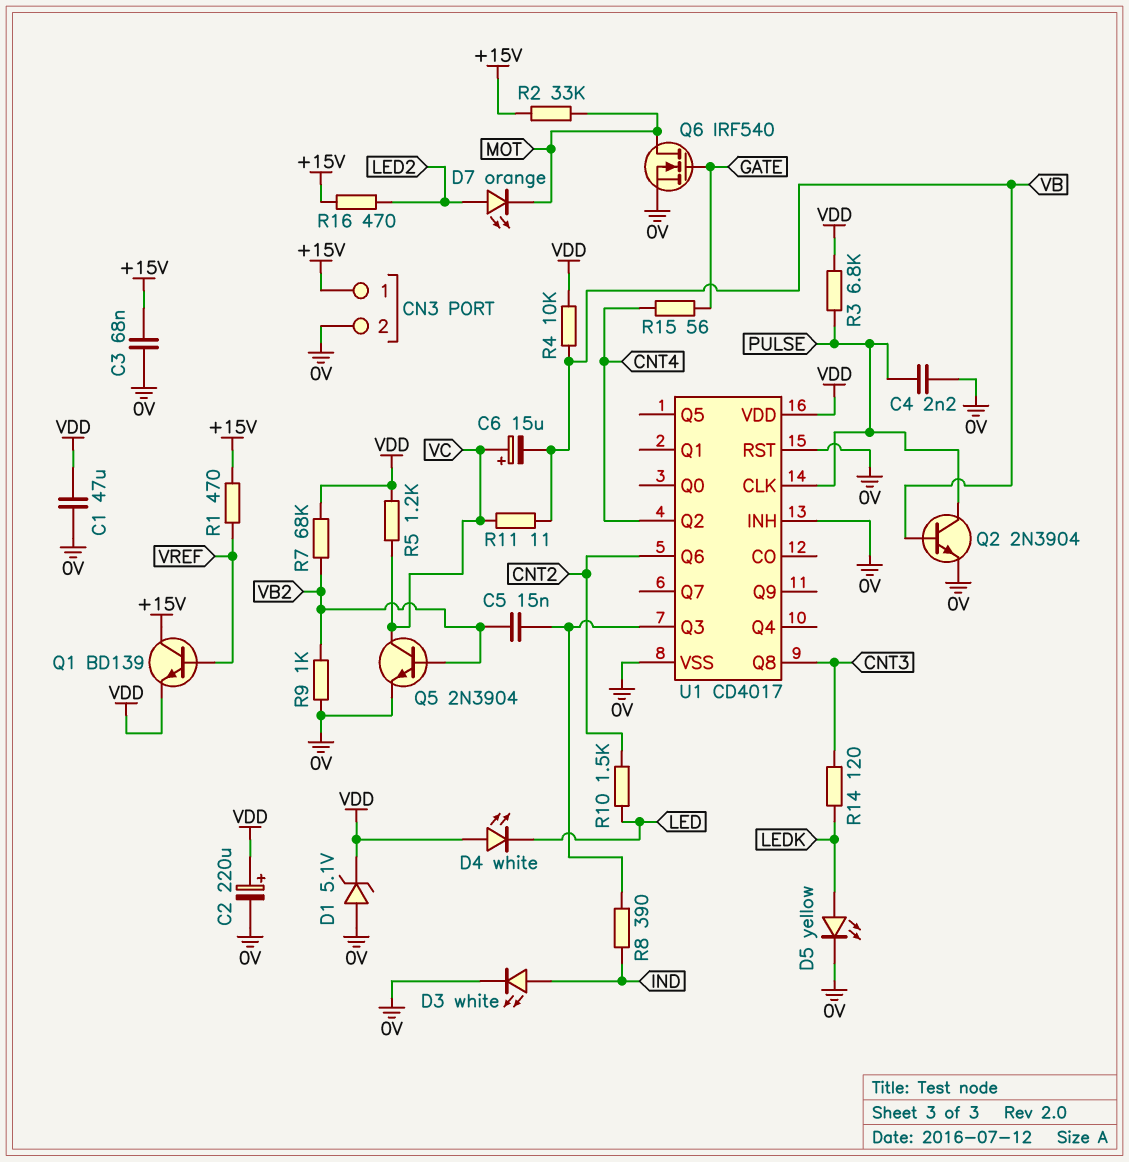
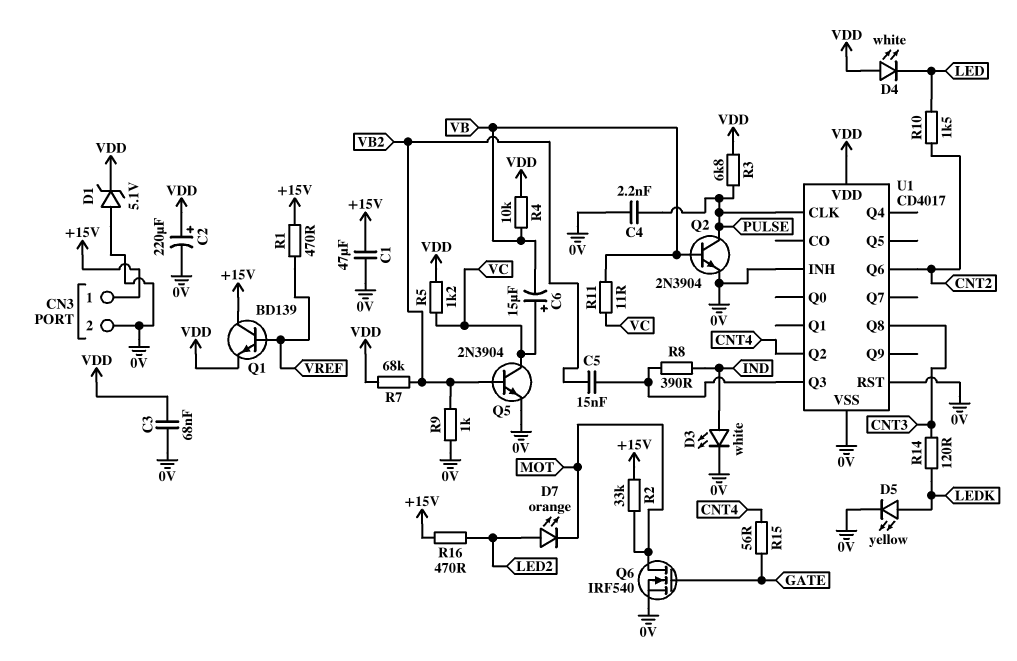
C1: 47uF (0V, VDD) -> 47uF (+15V, 0V)
C3: 68nF (+15V, 0V) -> 68nF (0V, VDD)

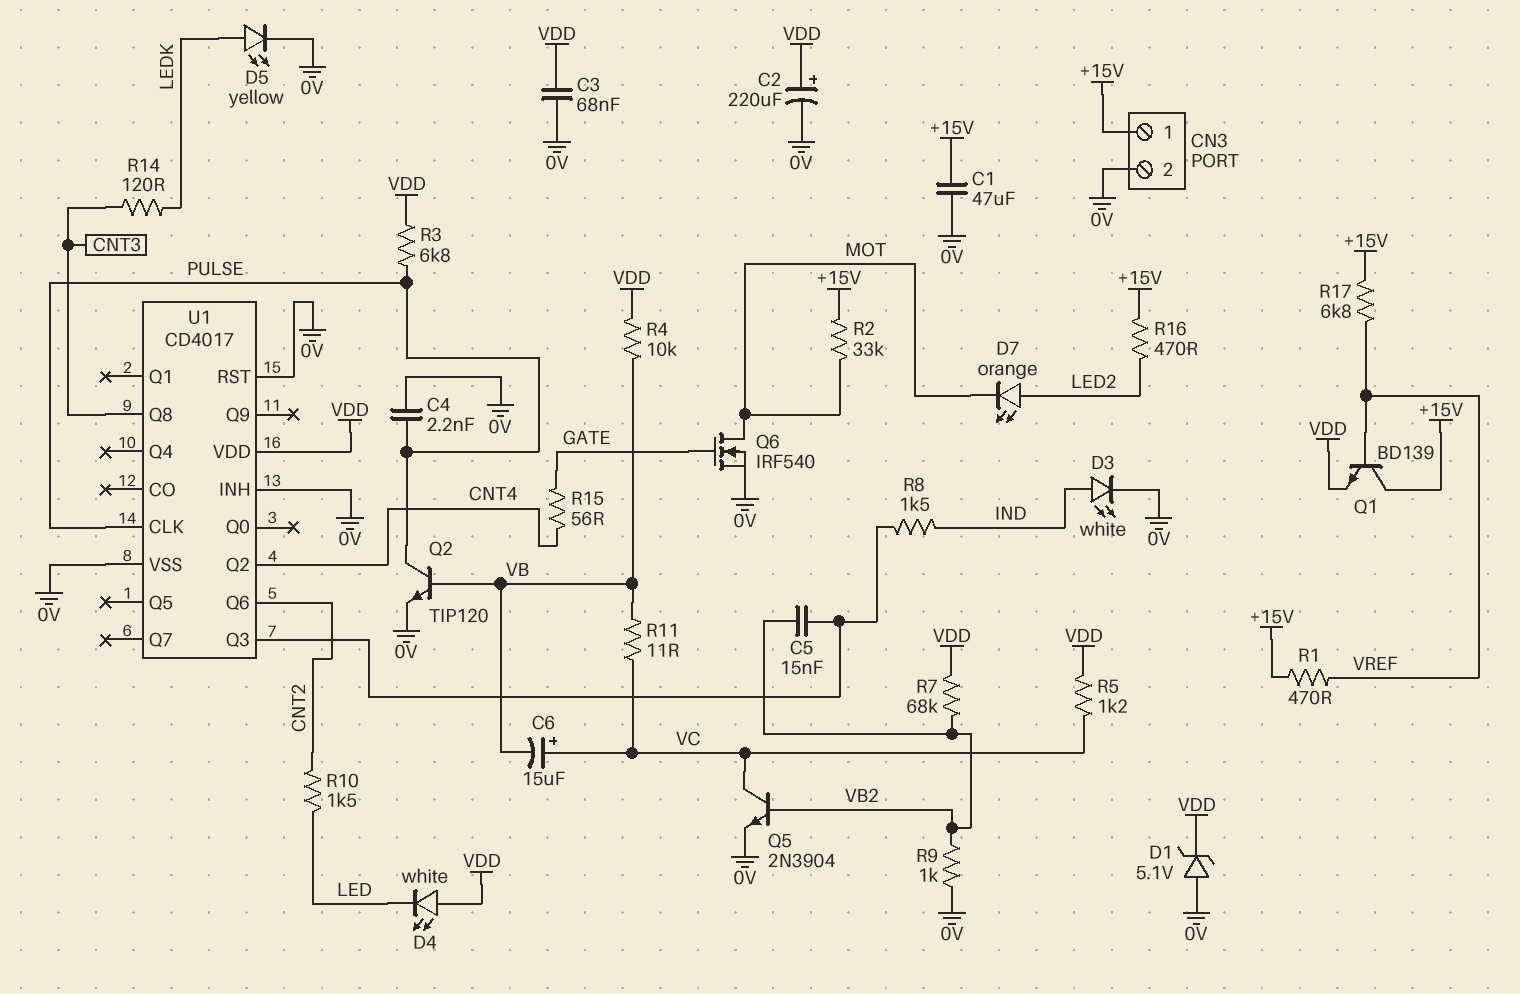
Q2: NPN 2N3904 (B VB, C PULSE, E 0V) -> NPN TIP120 (B VB, C PULSE, E 0V)
R8: 390 (IND, U1/Q3) -> 1.5k (IND, U1/Q3)
R17: none -> 6.8k (+15V, VREF)

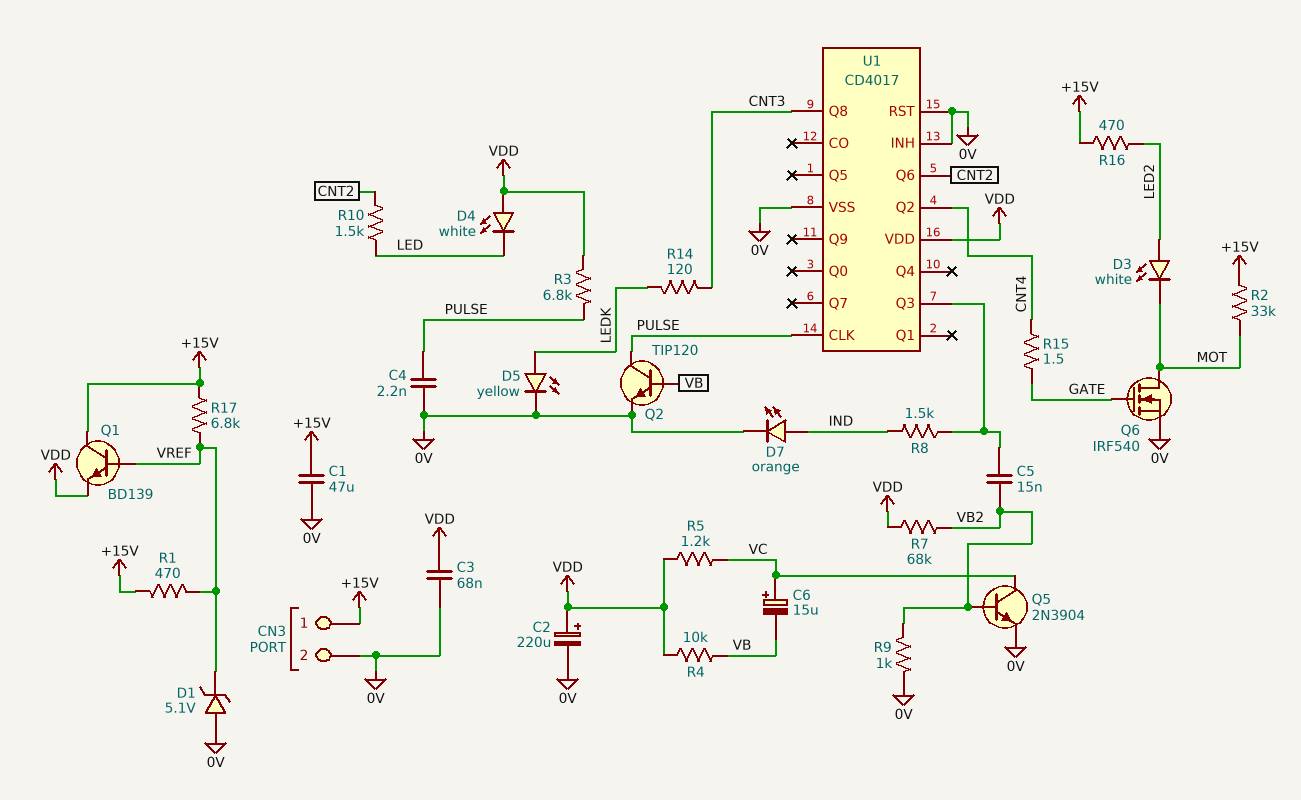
D1: zener 5.1V (A 0V, K VDD) -> zener 5.1V (A 0V, K VREF)
D3: LED white (A IND, K 0V) -> LED white (A LED2, K MOT)
D7: LED orange (A LED2, K MOT) -> LED orange (A IND, K 0V)
R11: 11 (VB, VC) -> none
R15: 56 (CNT4, GATE) -> 1.5 (CNT4, GATE)

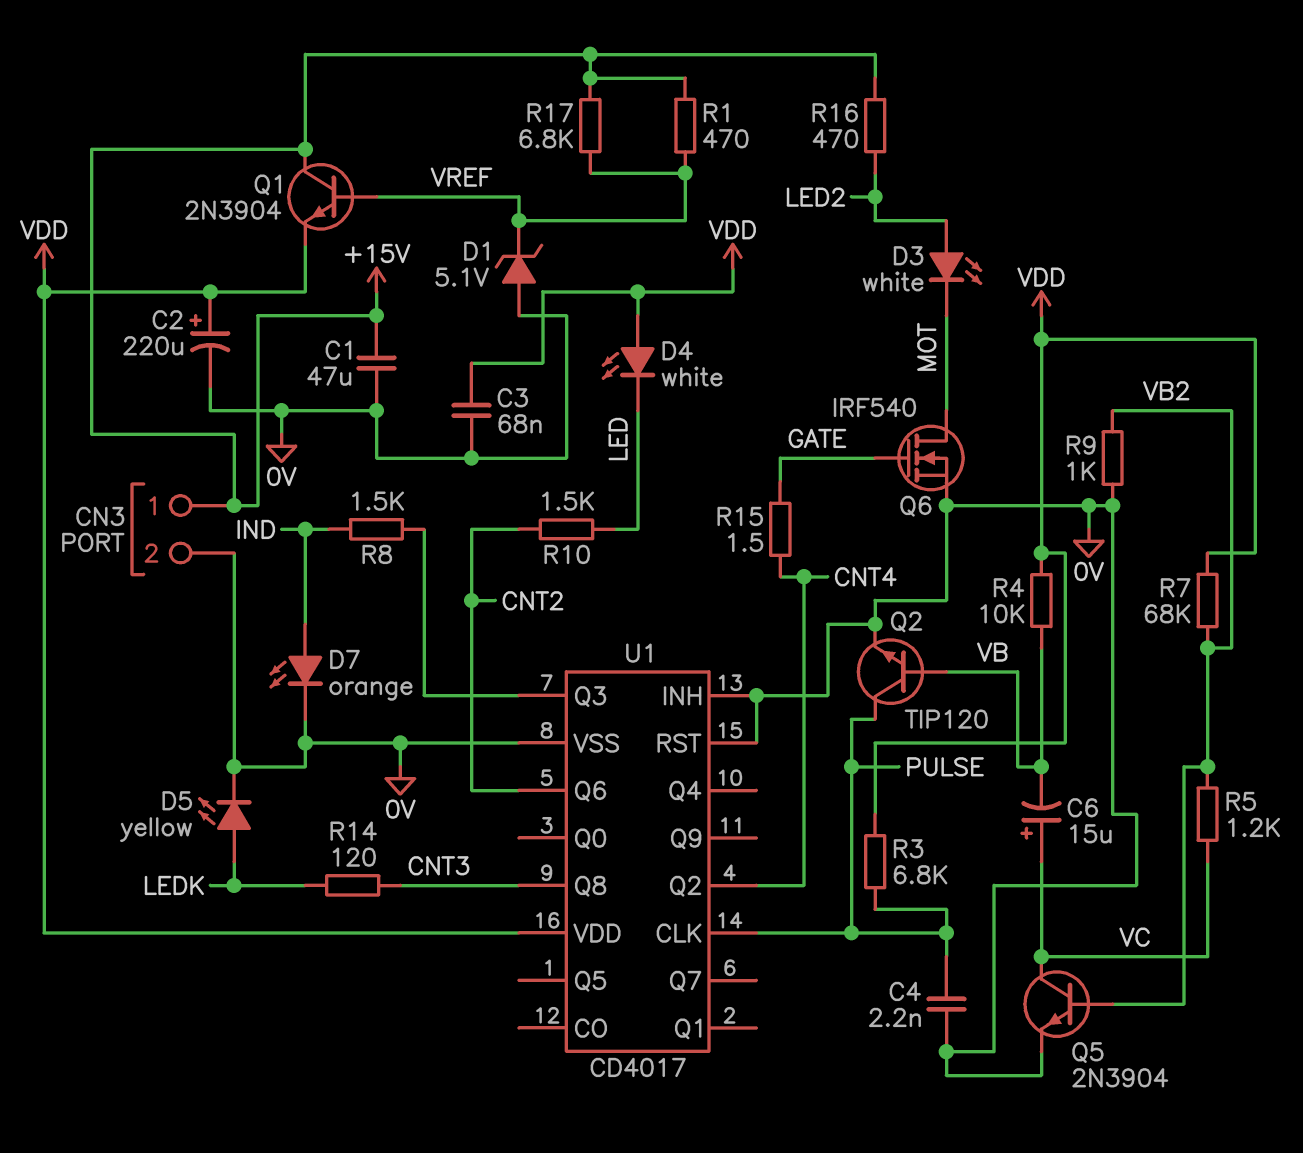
C5: 15nF (U1/Q3, VB2) -> none
Q1: NPN BD139 (B VREF, C +15V, E VDD) -> NPN 2N3904 (B VREF, C +15V, E VDD)
R2: 33k (+15V, MOT) -> none
R5: 1.2k (VC, VDD) -> 1.2k (VB2, VC)

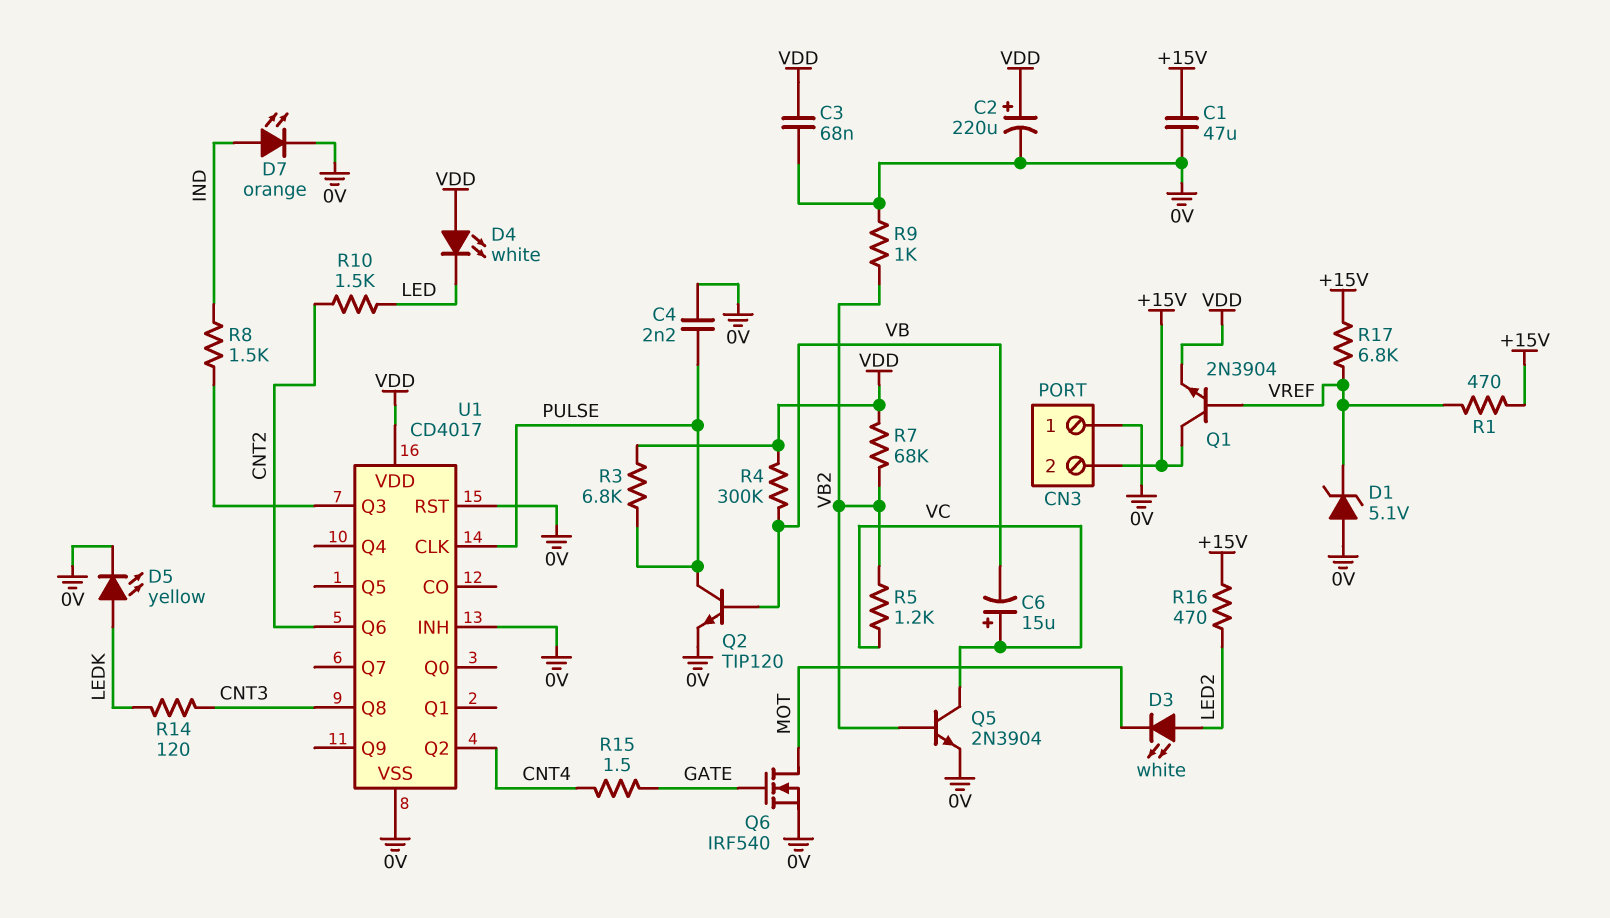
CN3 pin 1: +15V -> 0V
CN3 pin 2: 0V -> +15V
R4: 10k (VB, VDD) -> 300k (VB, VDD)

